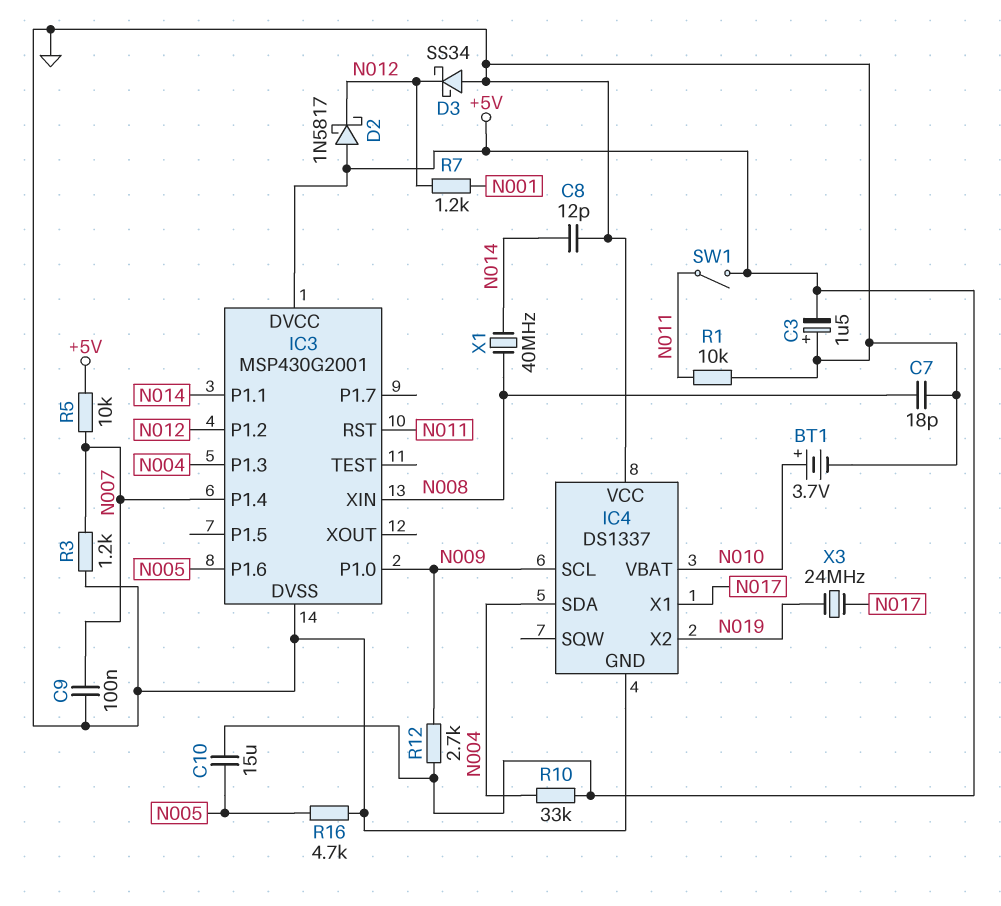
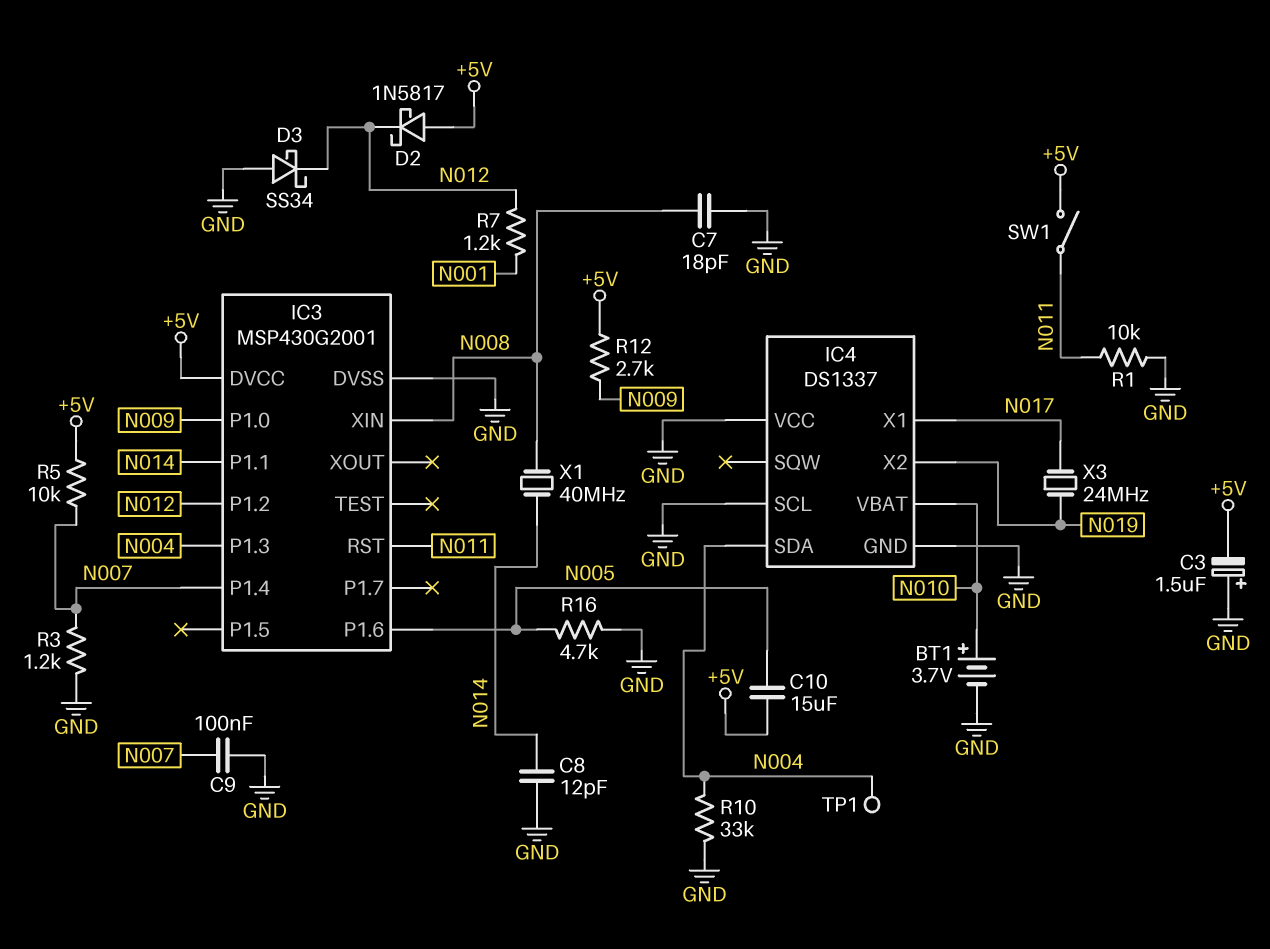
IC4 pin SCL: N009 -> GND
R10: 33k (+5V, N004) -> 33k (GND, N004)
TP1: none -> test point (N004)

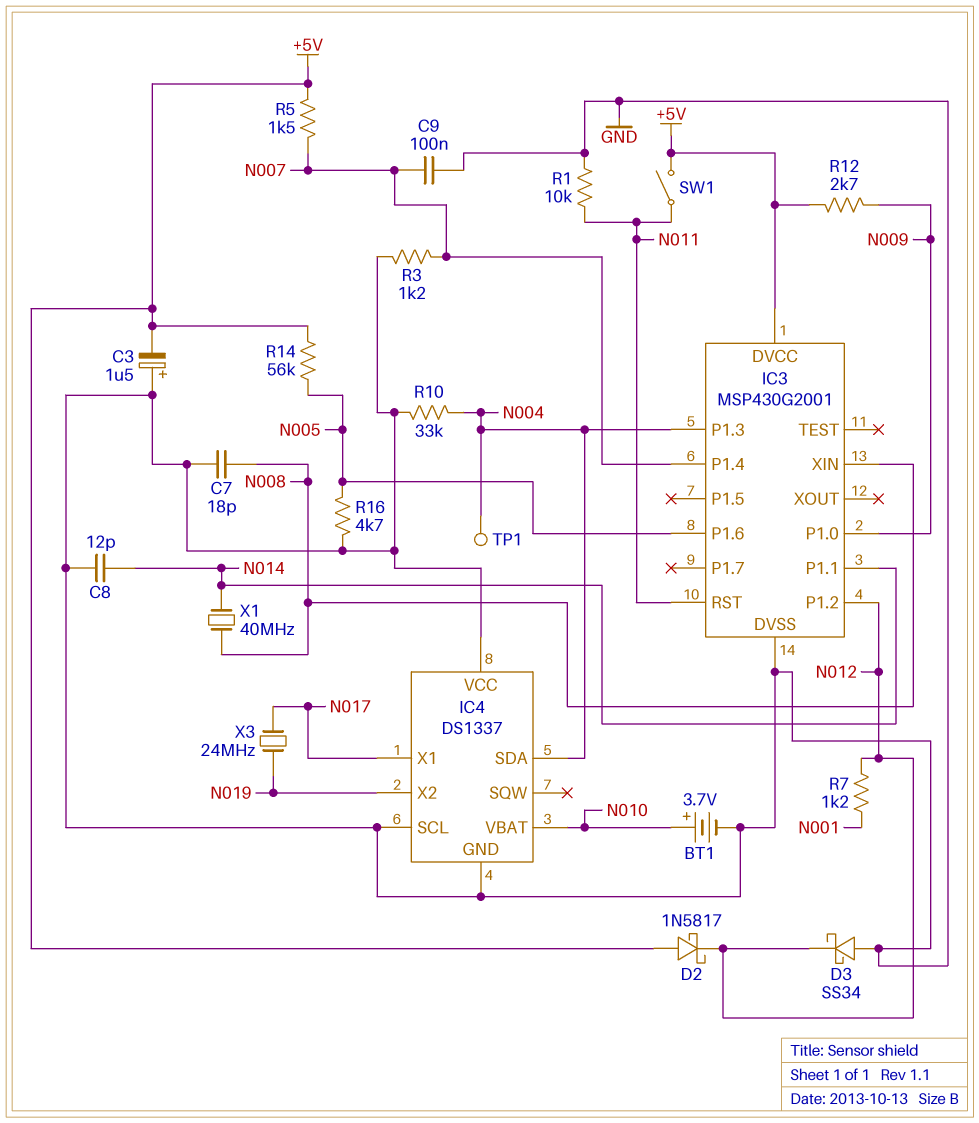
C10: 15uF (+5V, N005) -> none
R5: 10k (+5V, N007) -> 1.5k (+5V, N007)
R14: none -> 56k (+5V, N005)

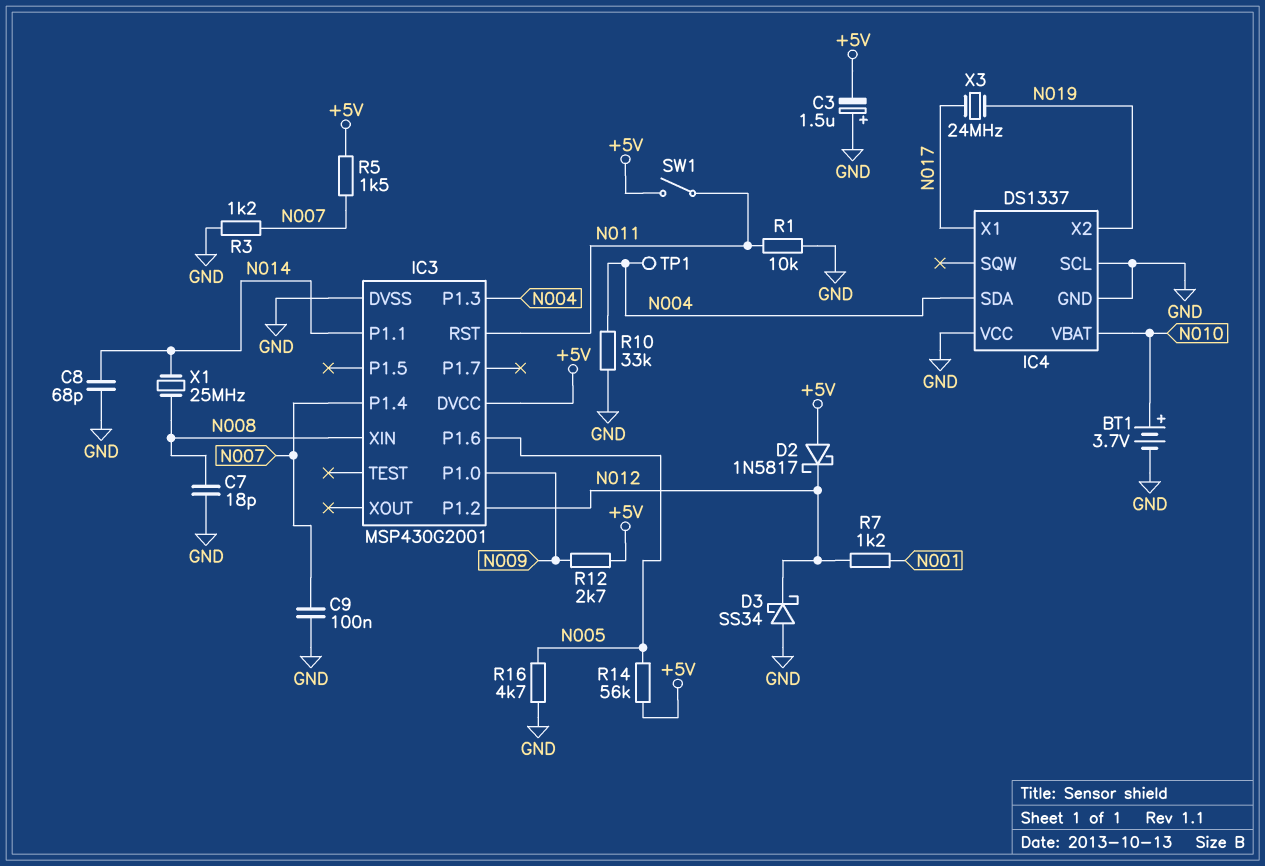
C8: 12pF (GND, N014) -> 68pF (GND, N014)
X1: 40MHz (N008, N014) -> 25MHz (N008, N014)

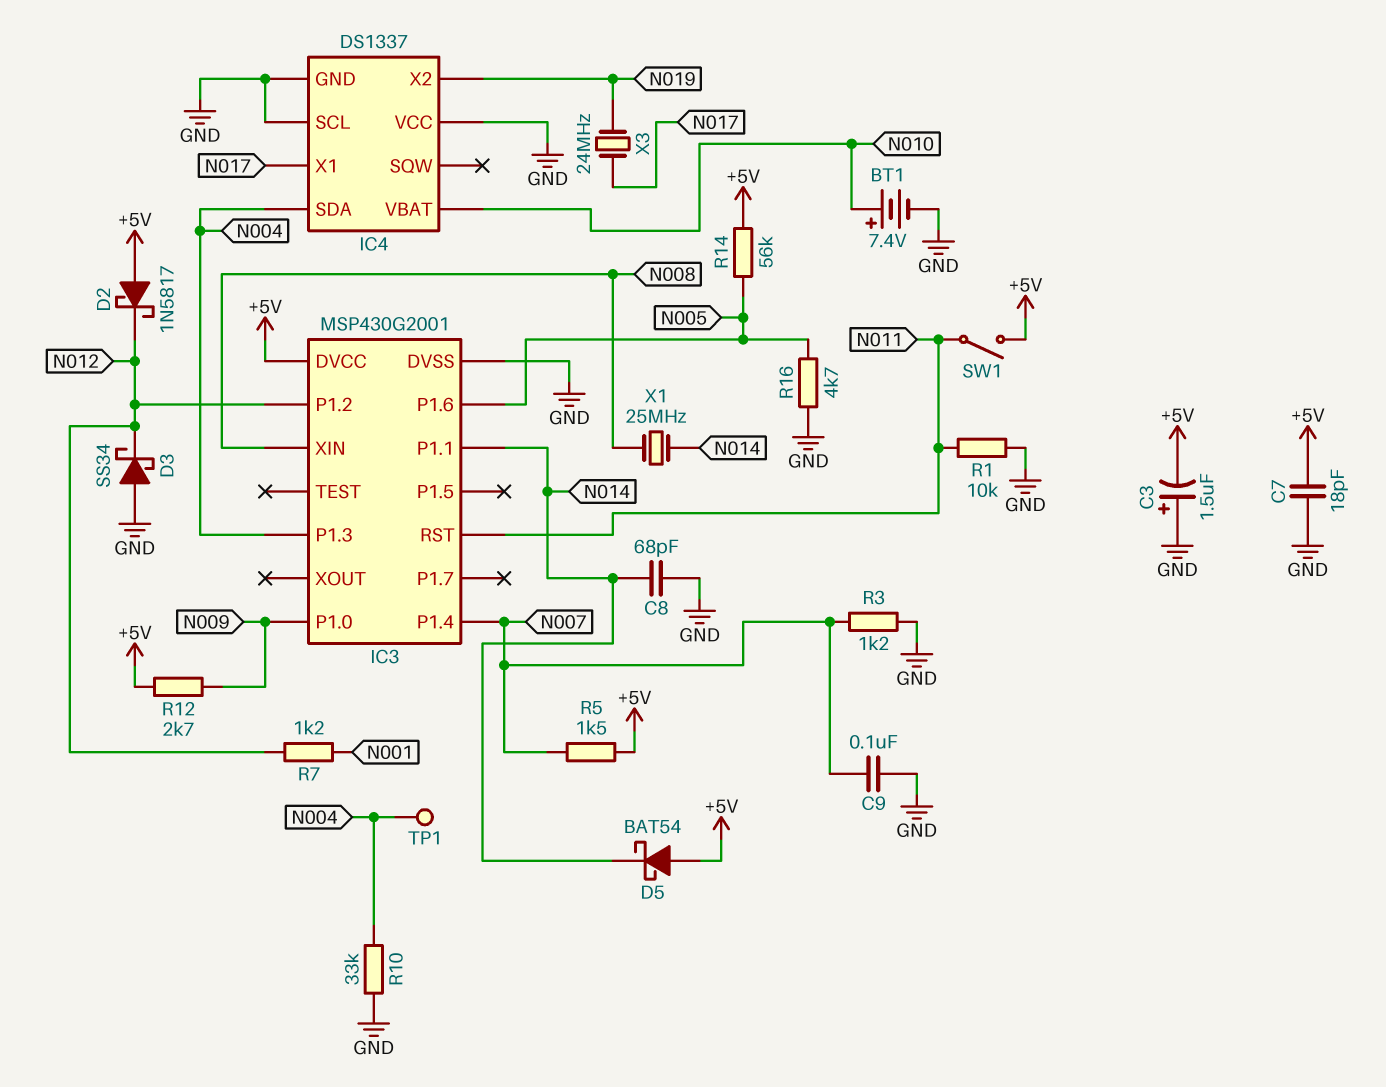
BT1: 3.7V (plus N010, minus GND) -> 7.4V (plus N010, minus GND)
C7: 18pF (GND, N008) -> 18pF (+5V, GND)
D5: none -> schottky BAT54 (A +5V, K N014)

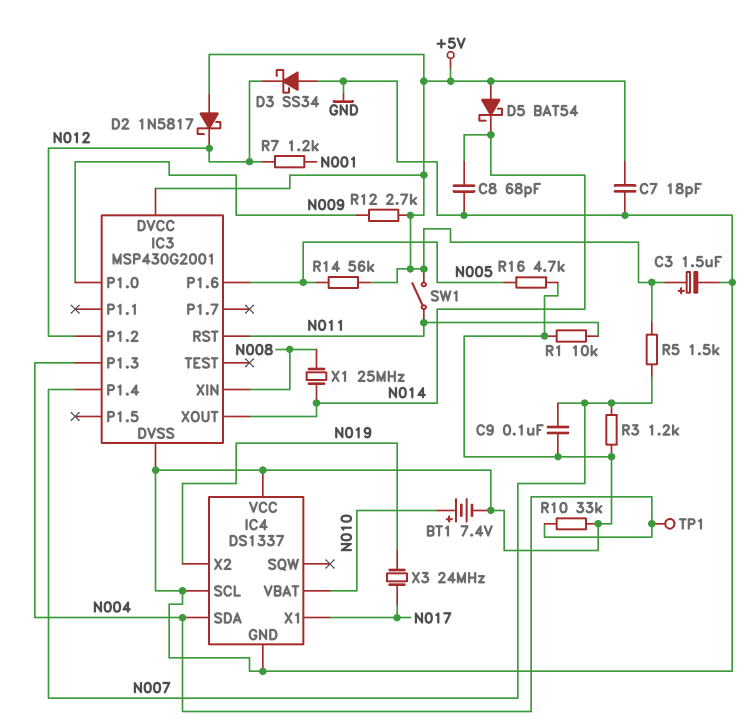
C3: 1.5uF (plus GND, minus +5V) -> 1.5uF (plus +5V, minus GND)
IC3 pin P1.1: N014 -> none
IC3 pin XOUT: none -> N014

